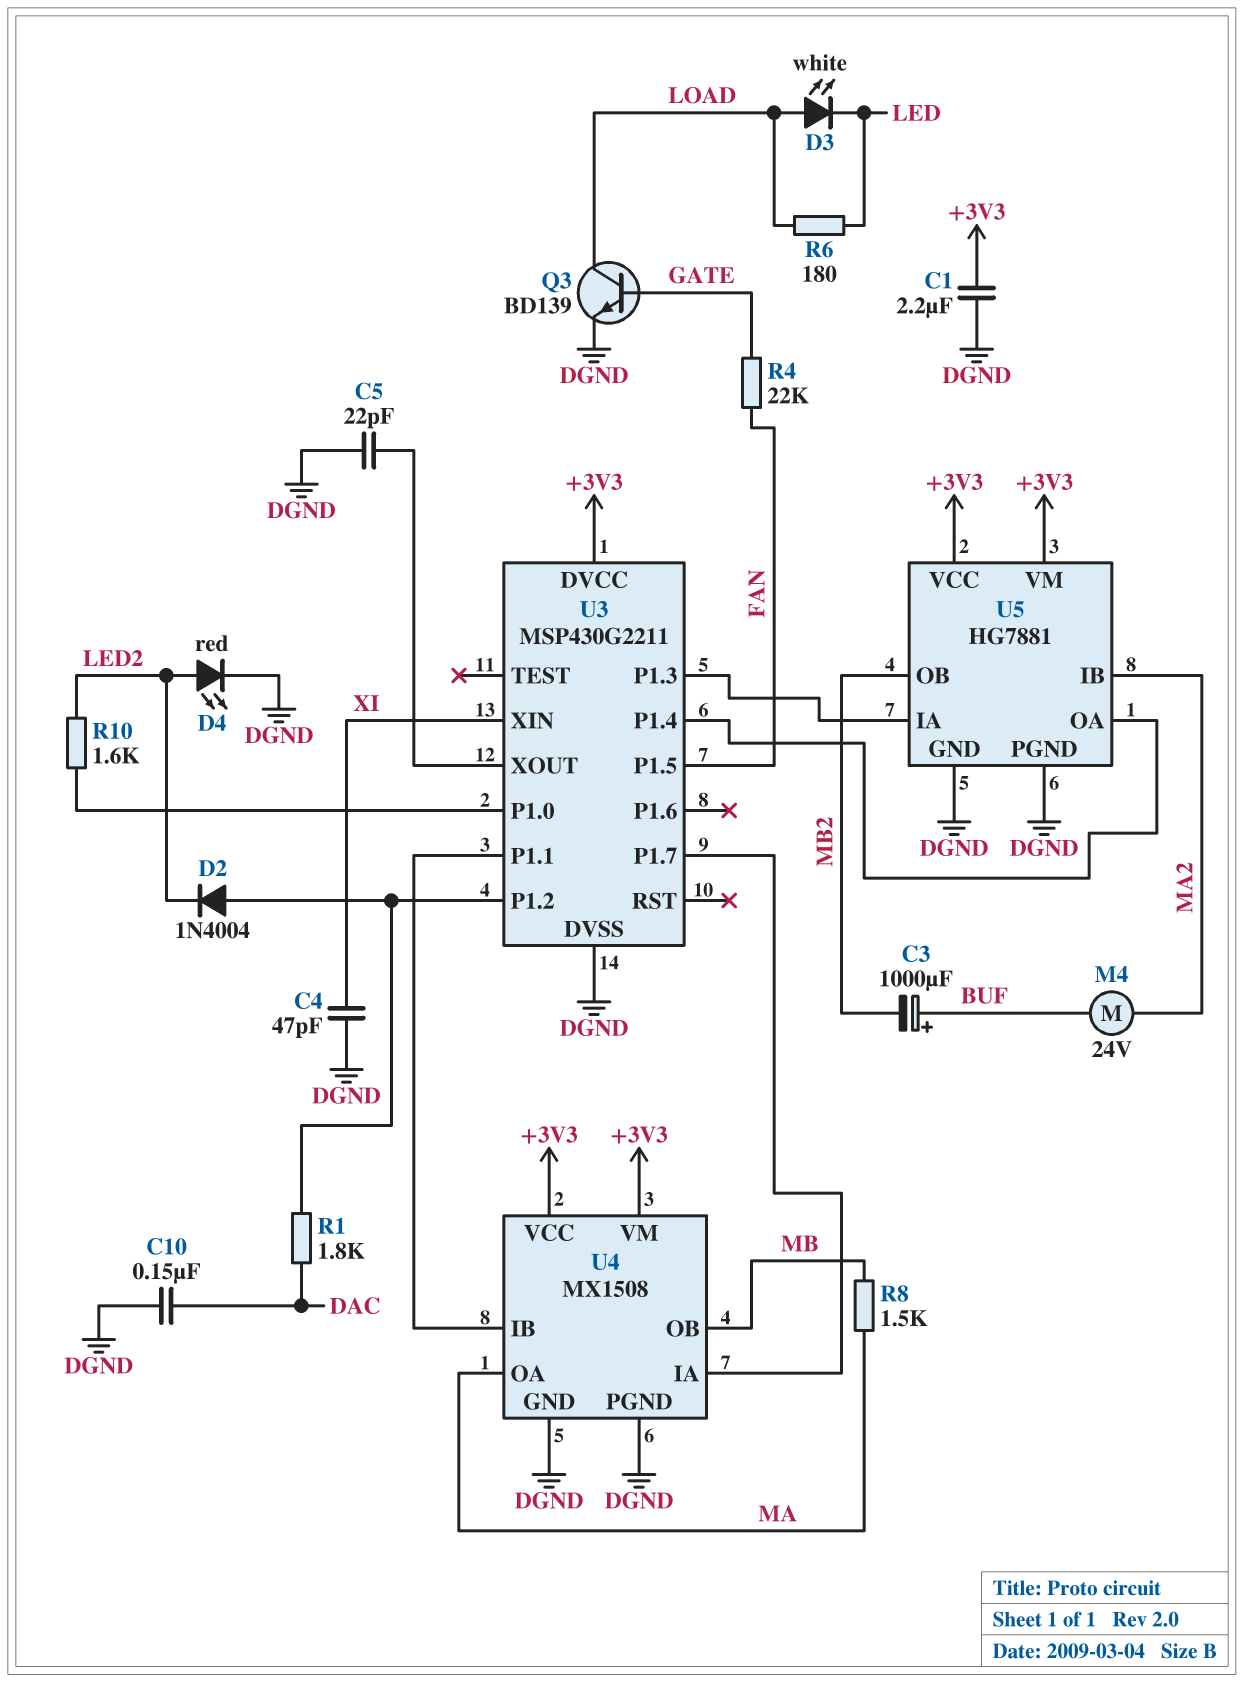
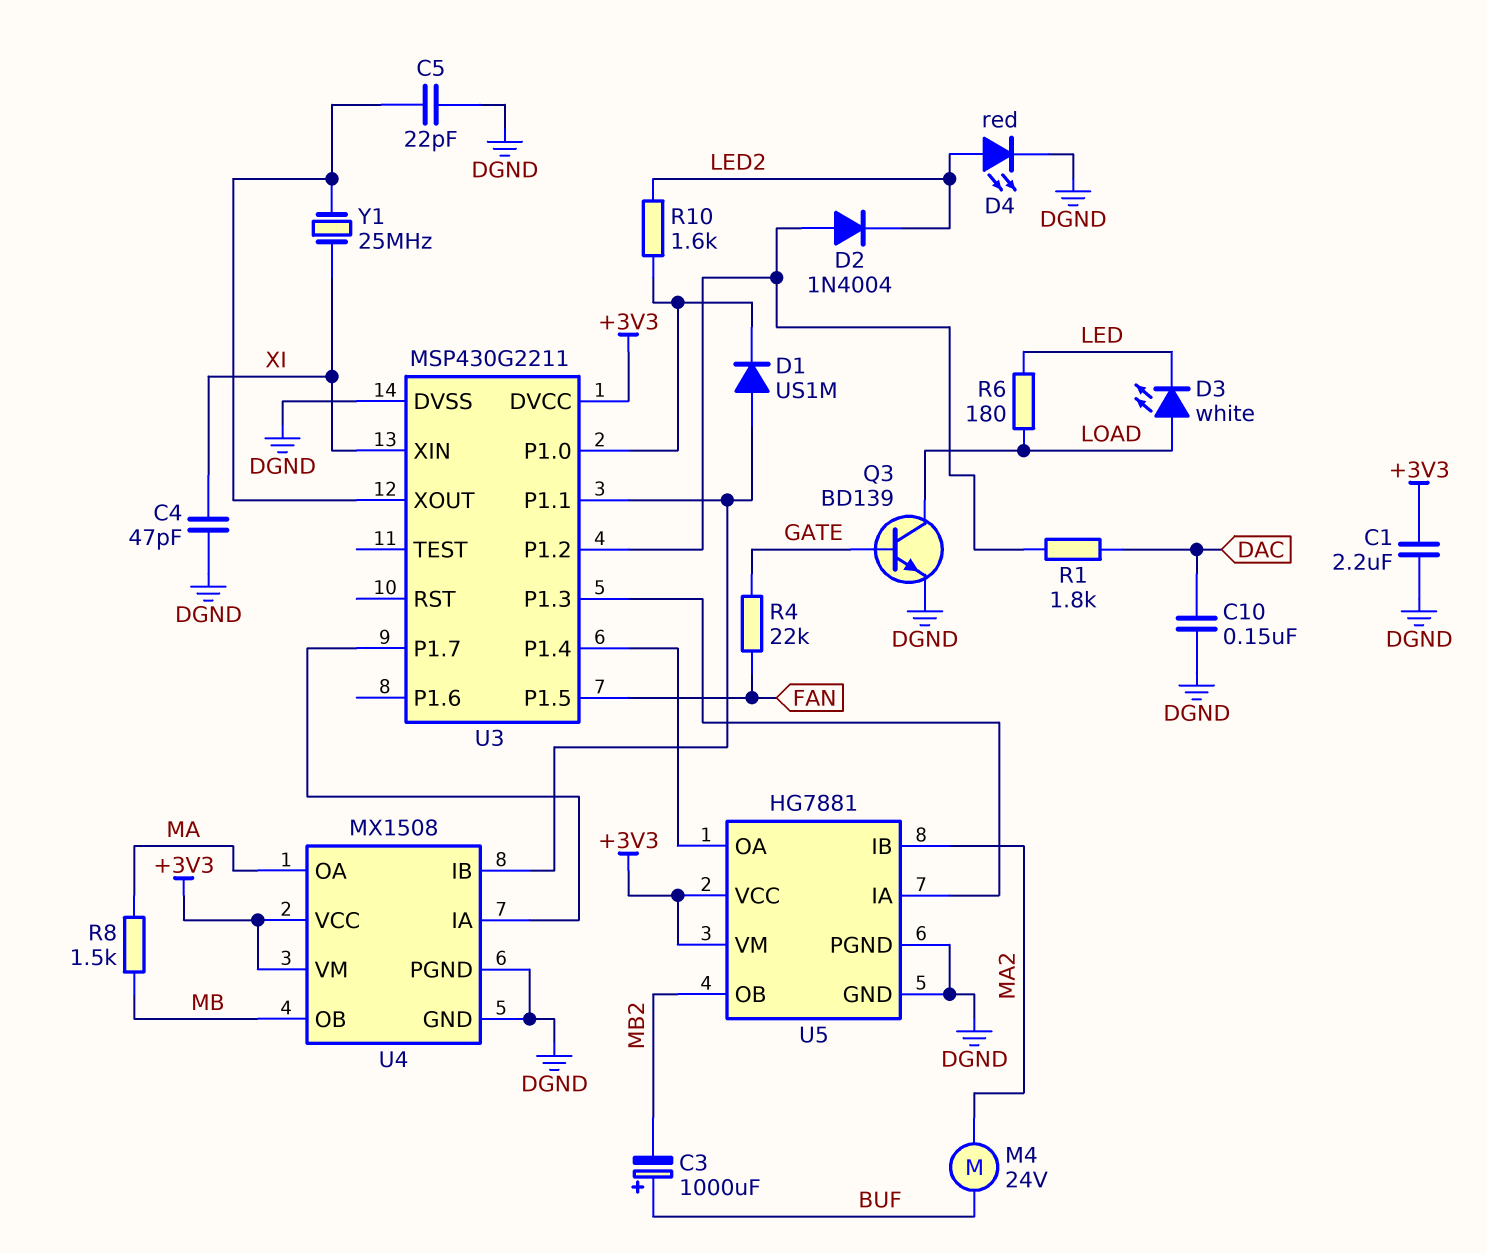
D1: none -> diode US1M (A U3/P1.1, K U3/P1.0)
Y1: none -> 25MHz (U3/XOUT, XI)

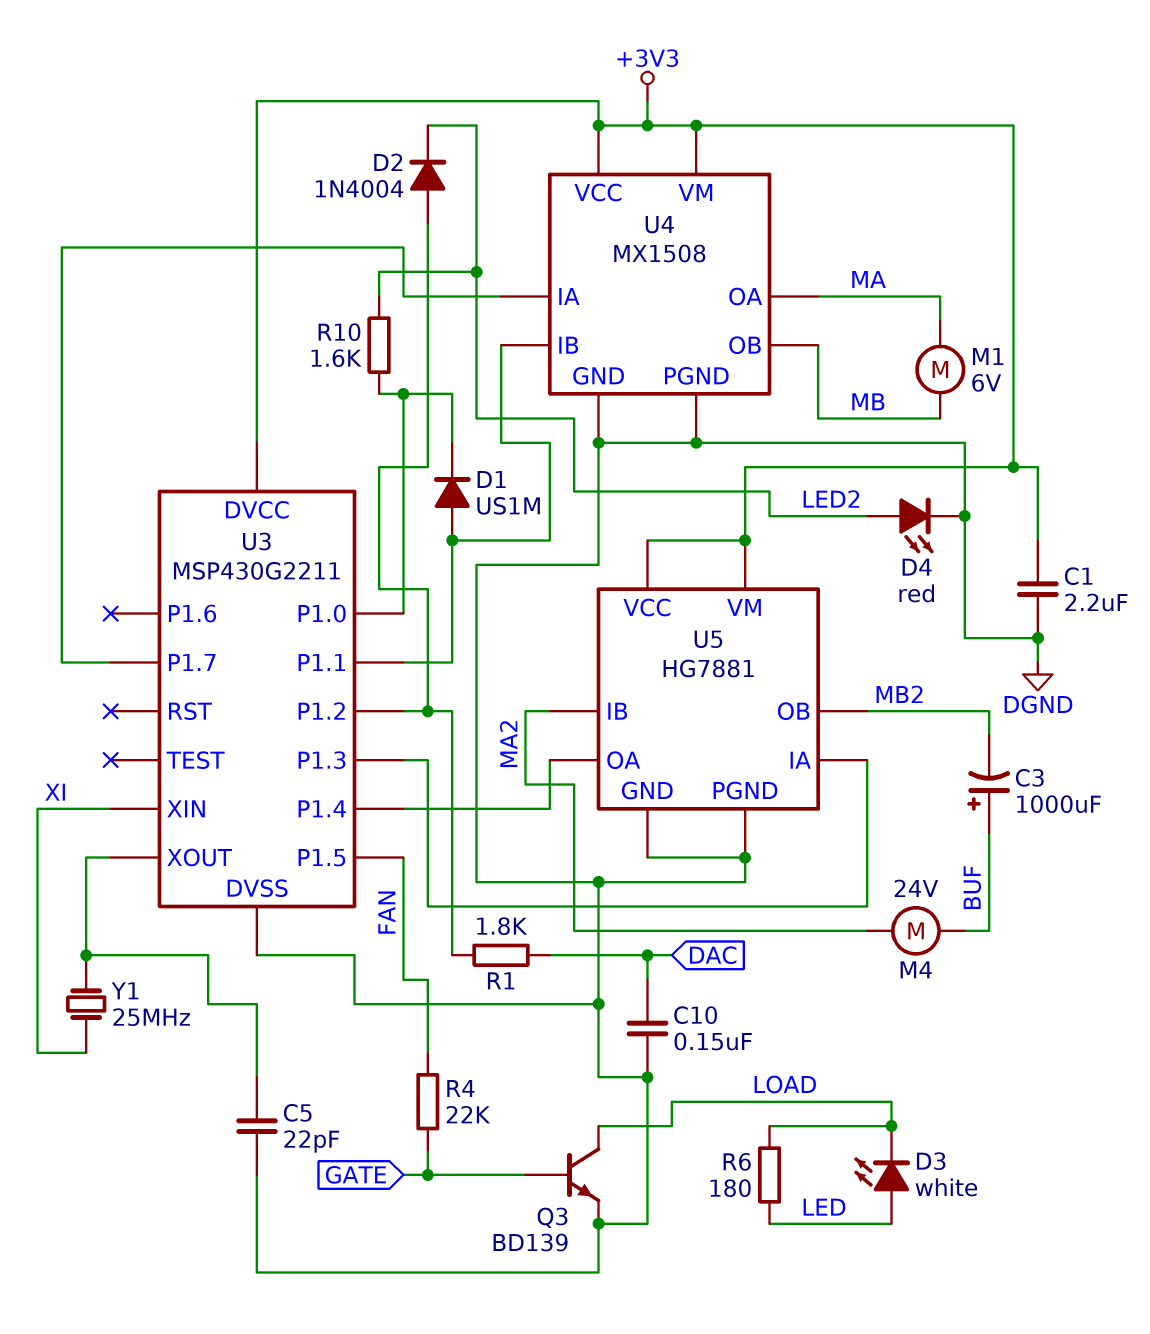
C4: 47pF (DGND, XI) -> none
D3: LED white (A LOAD, K LED) -> LED white (A LED, K LOAD)
M1: none -> motor 6V (MA, MB)
R8: 1.5k (MA, MB) -> none

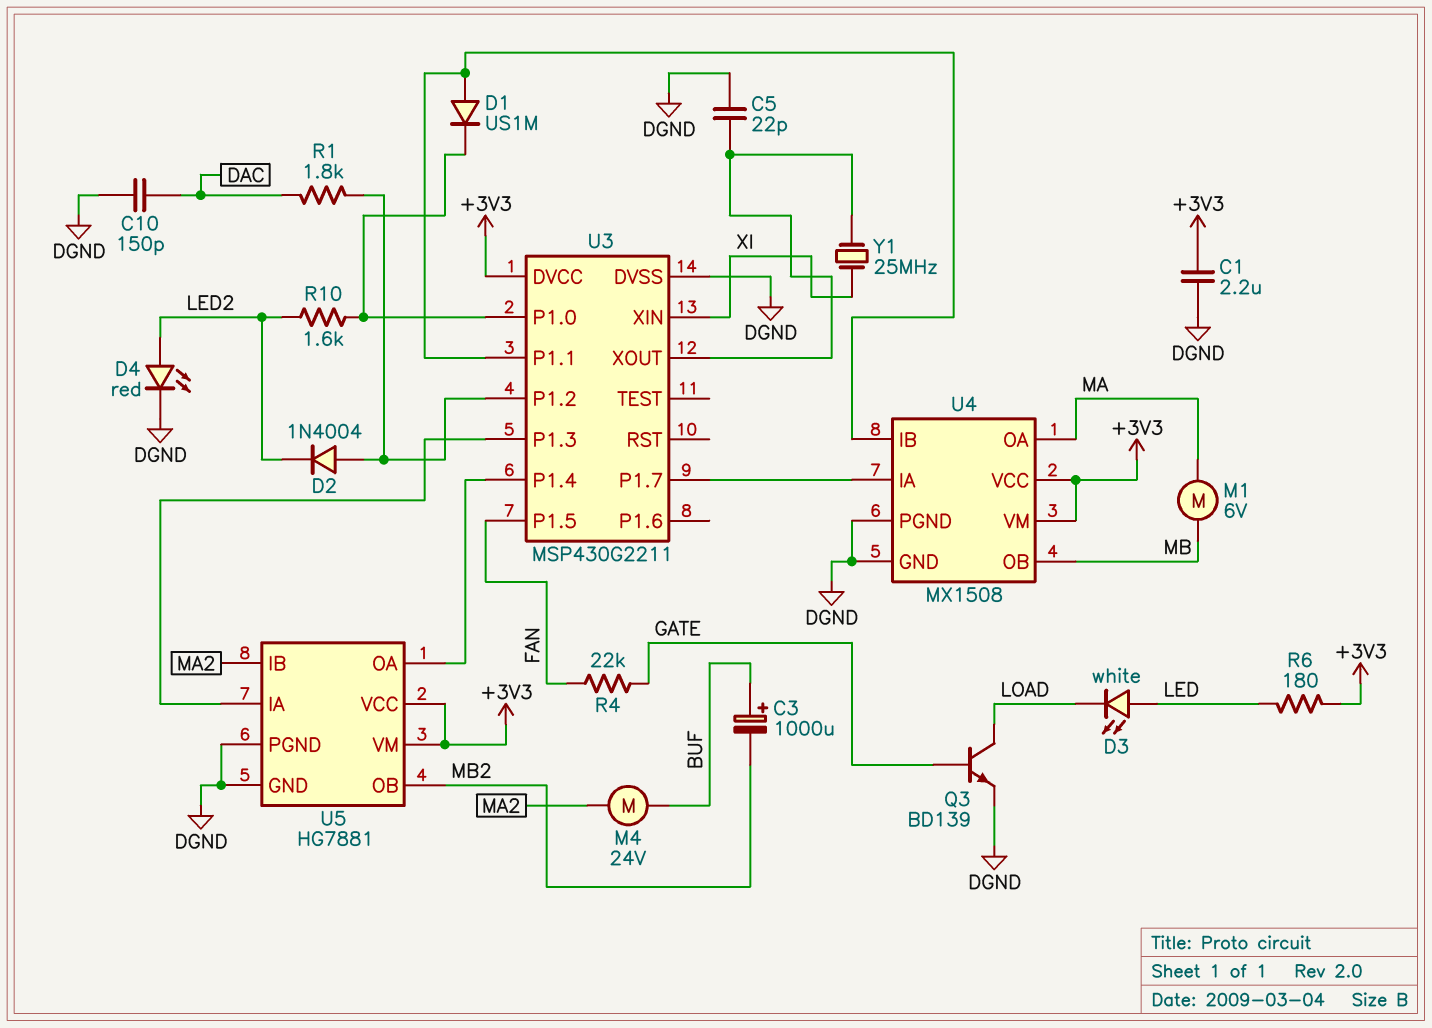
C10: 150nF (DAC, DGND) -> 150pF (DAC, DGND)
R6: 180 (LED, LOAD) -> 180 (+3V3, LED)

